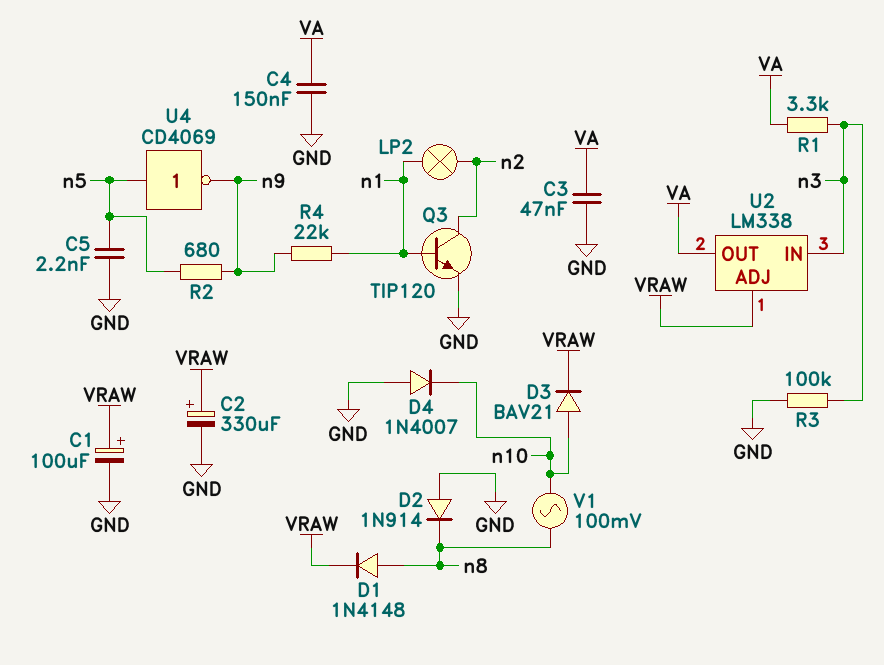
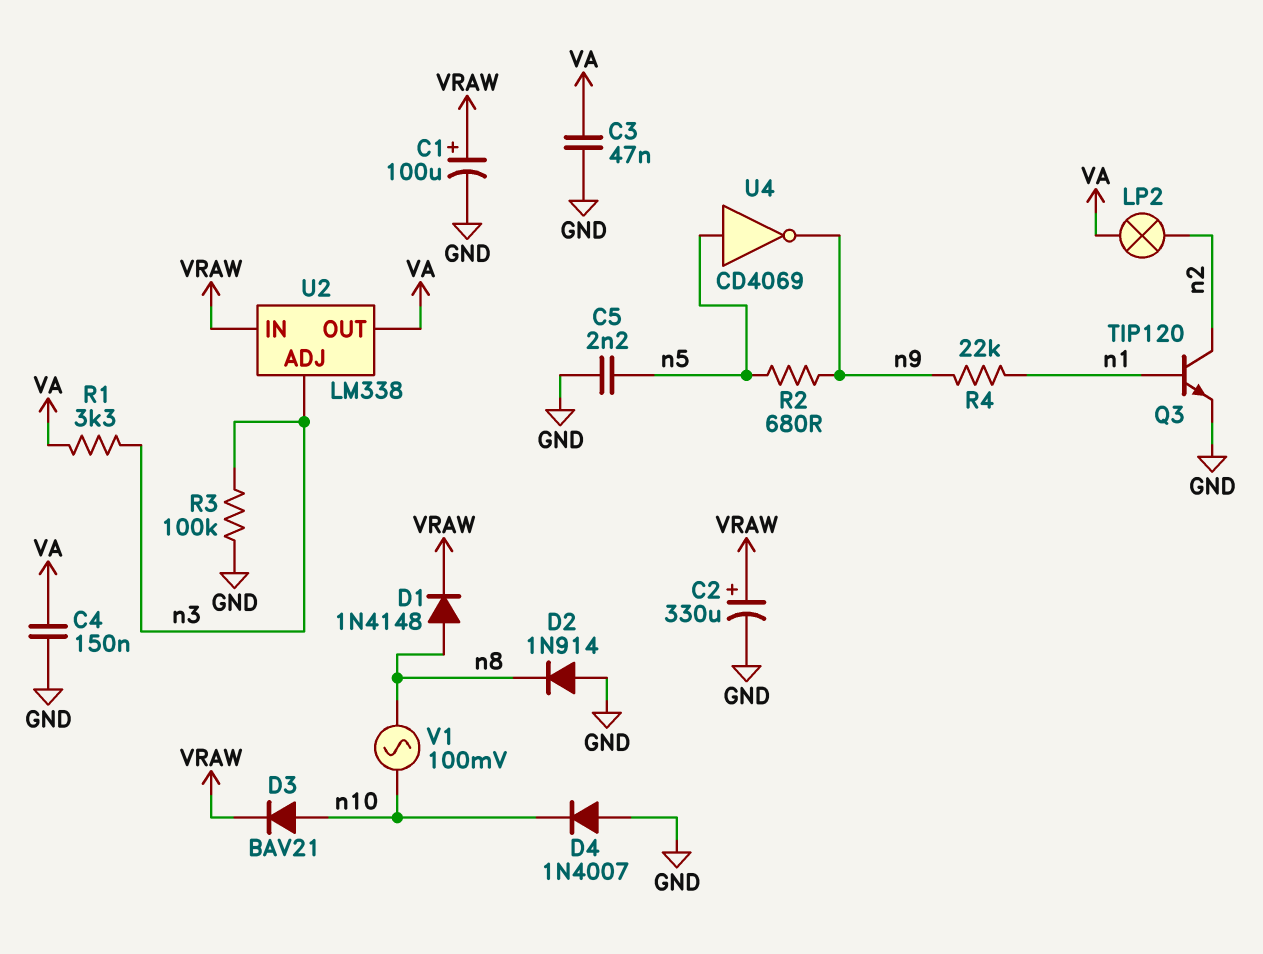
LP2: lamp (n1, n2) -> lamp (VA, n2)
U2 pin ADJ: VRAW -> n3
U2 pin IN: n3 -> VRAW

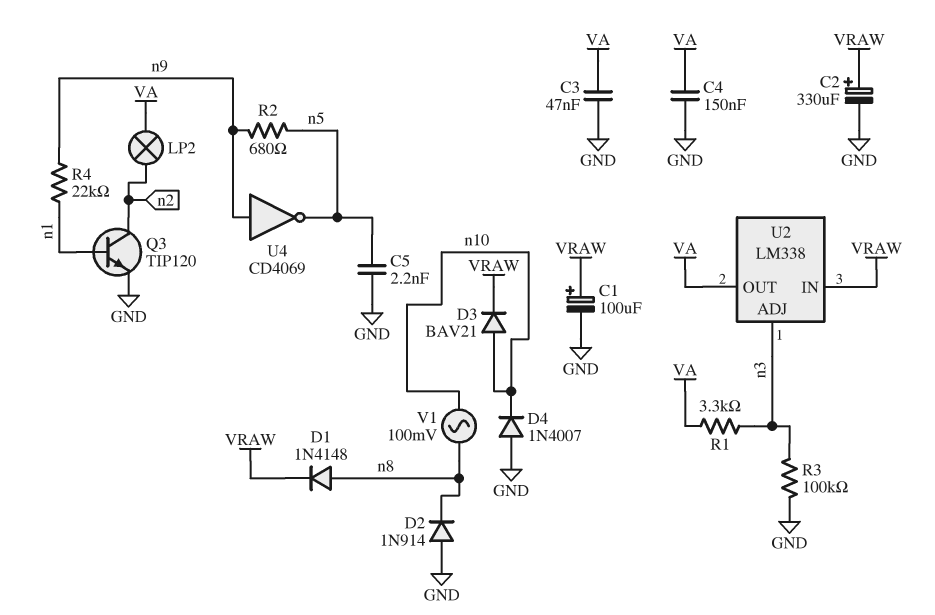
U4: NOT CD4069 (in n5, out n9) -> NOT CD4069 (in n9, out n5)

